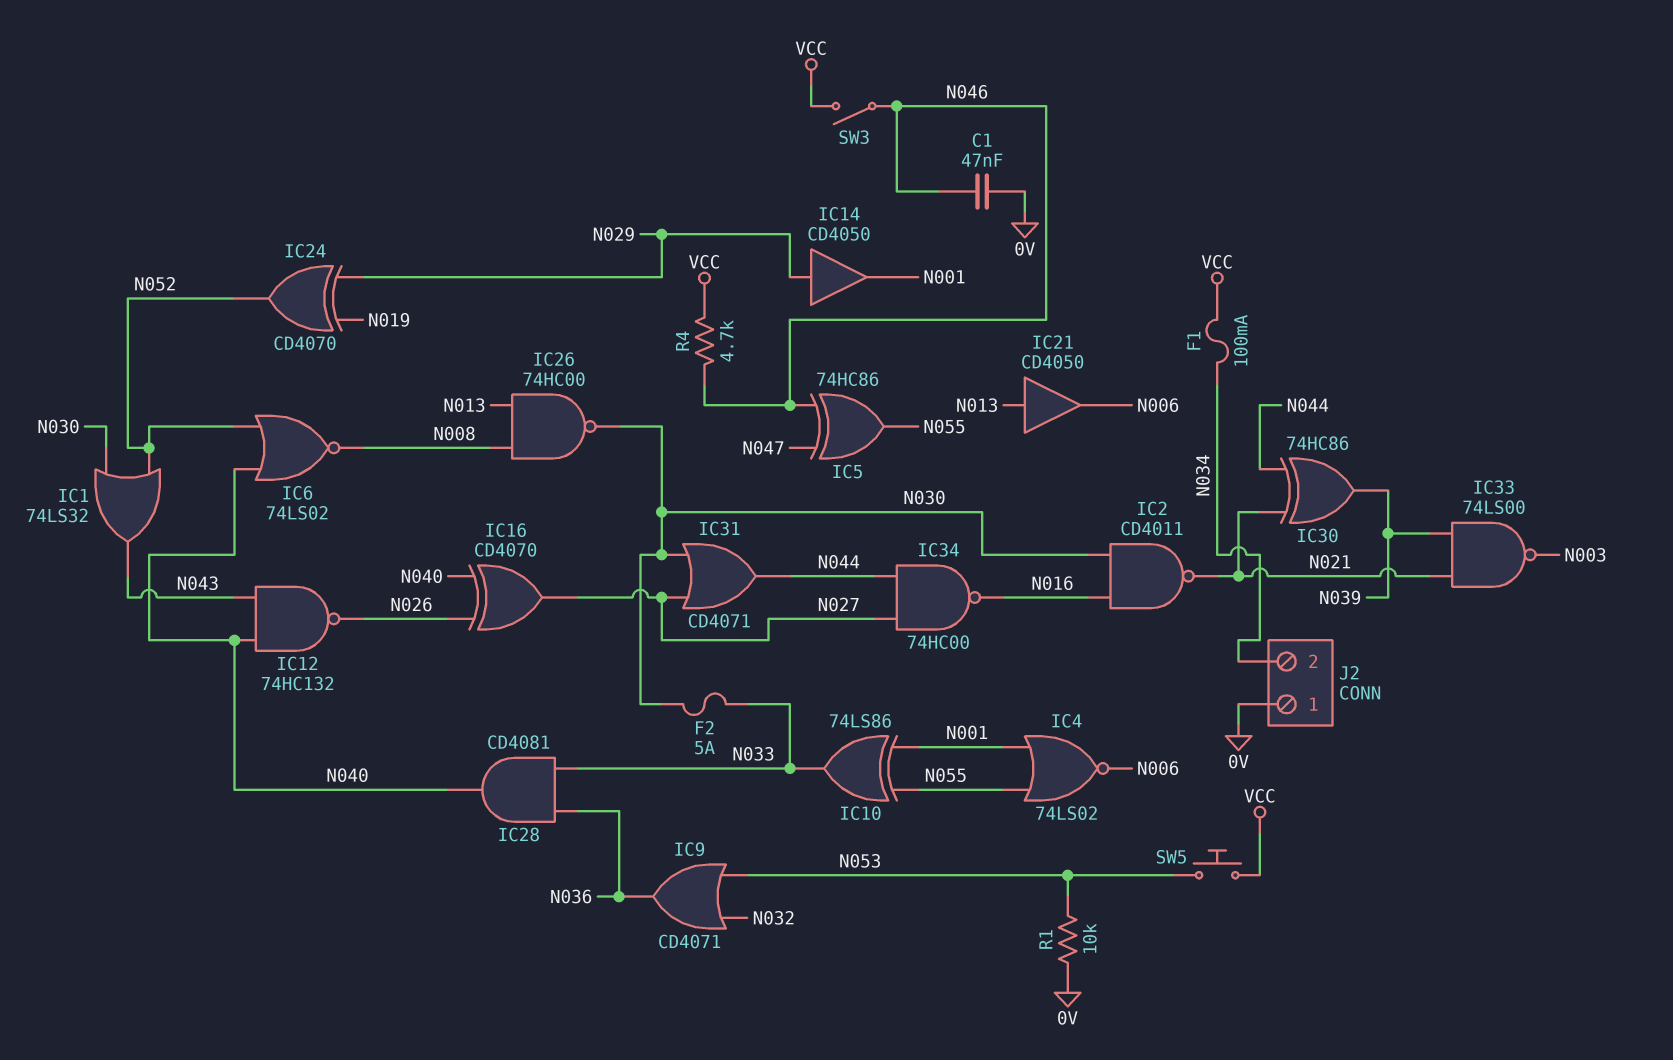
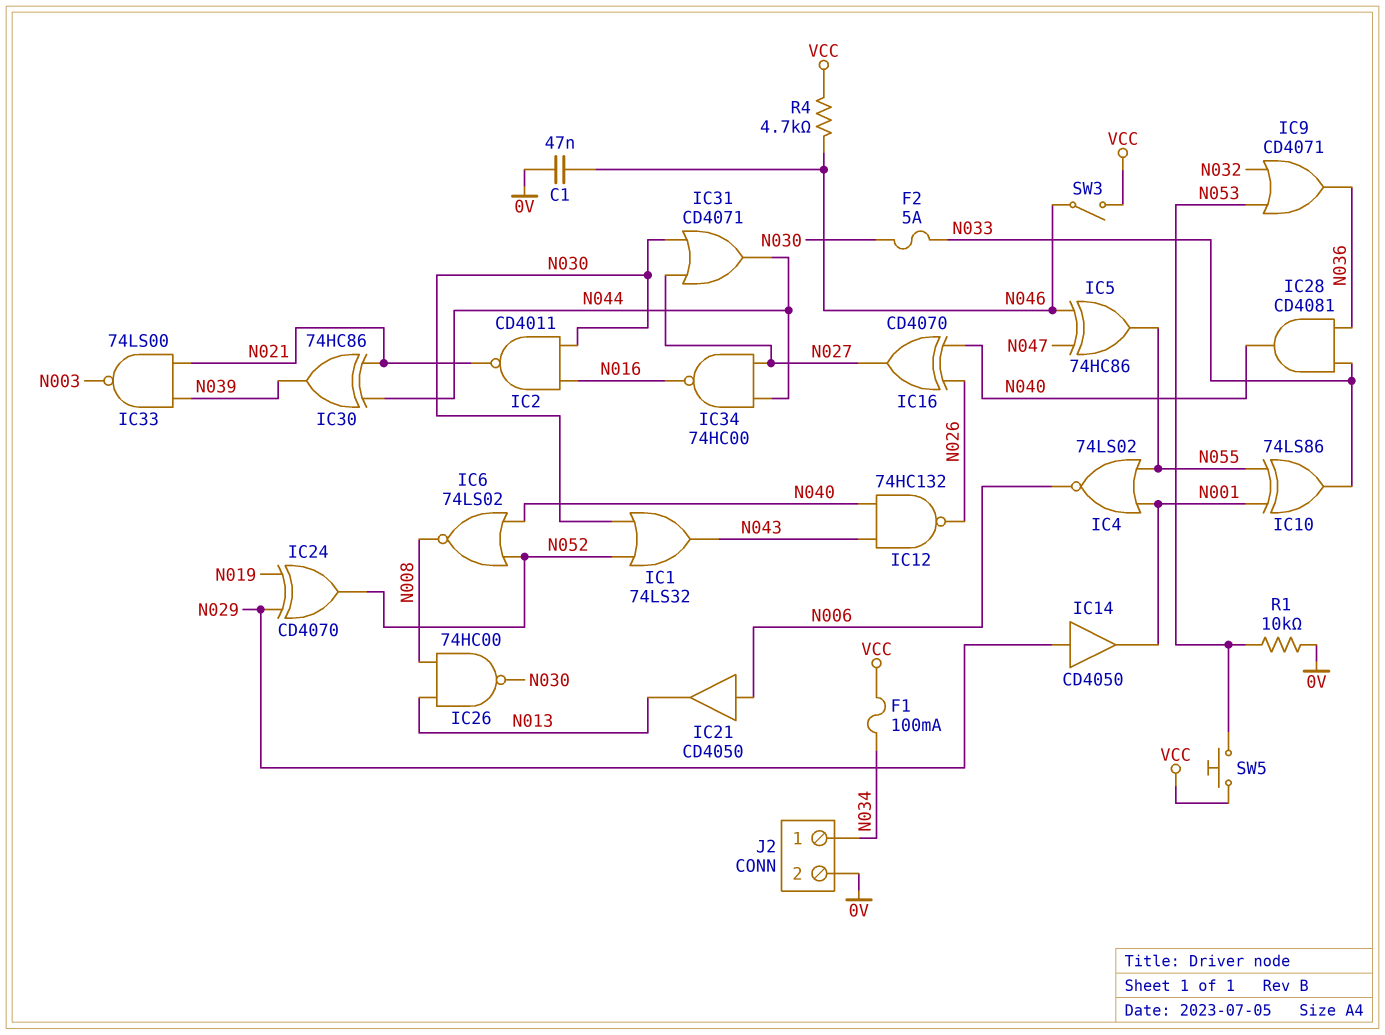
IC21: buffer CD4050 (in N013, out N006) -> buffer CD4050 (in N006, out N013)
J2 pin 1: 0V -> N034
J2 pin 2: N034 -> 0V

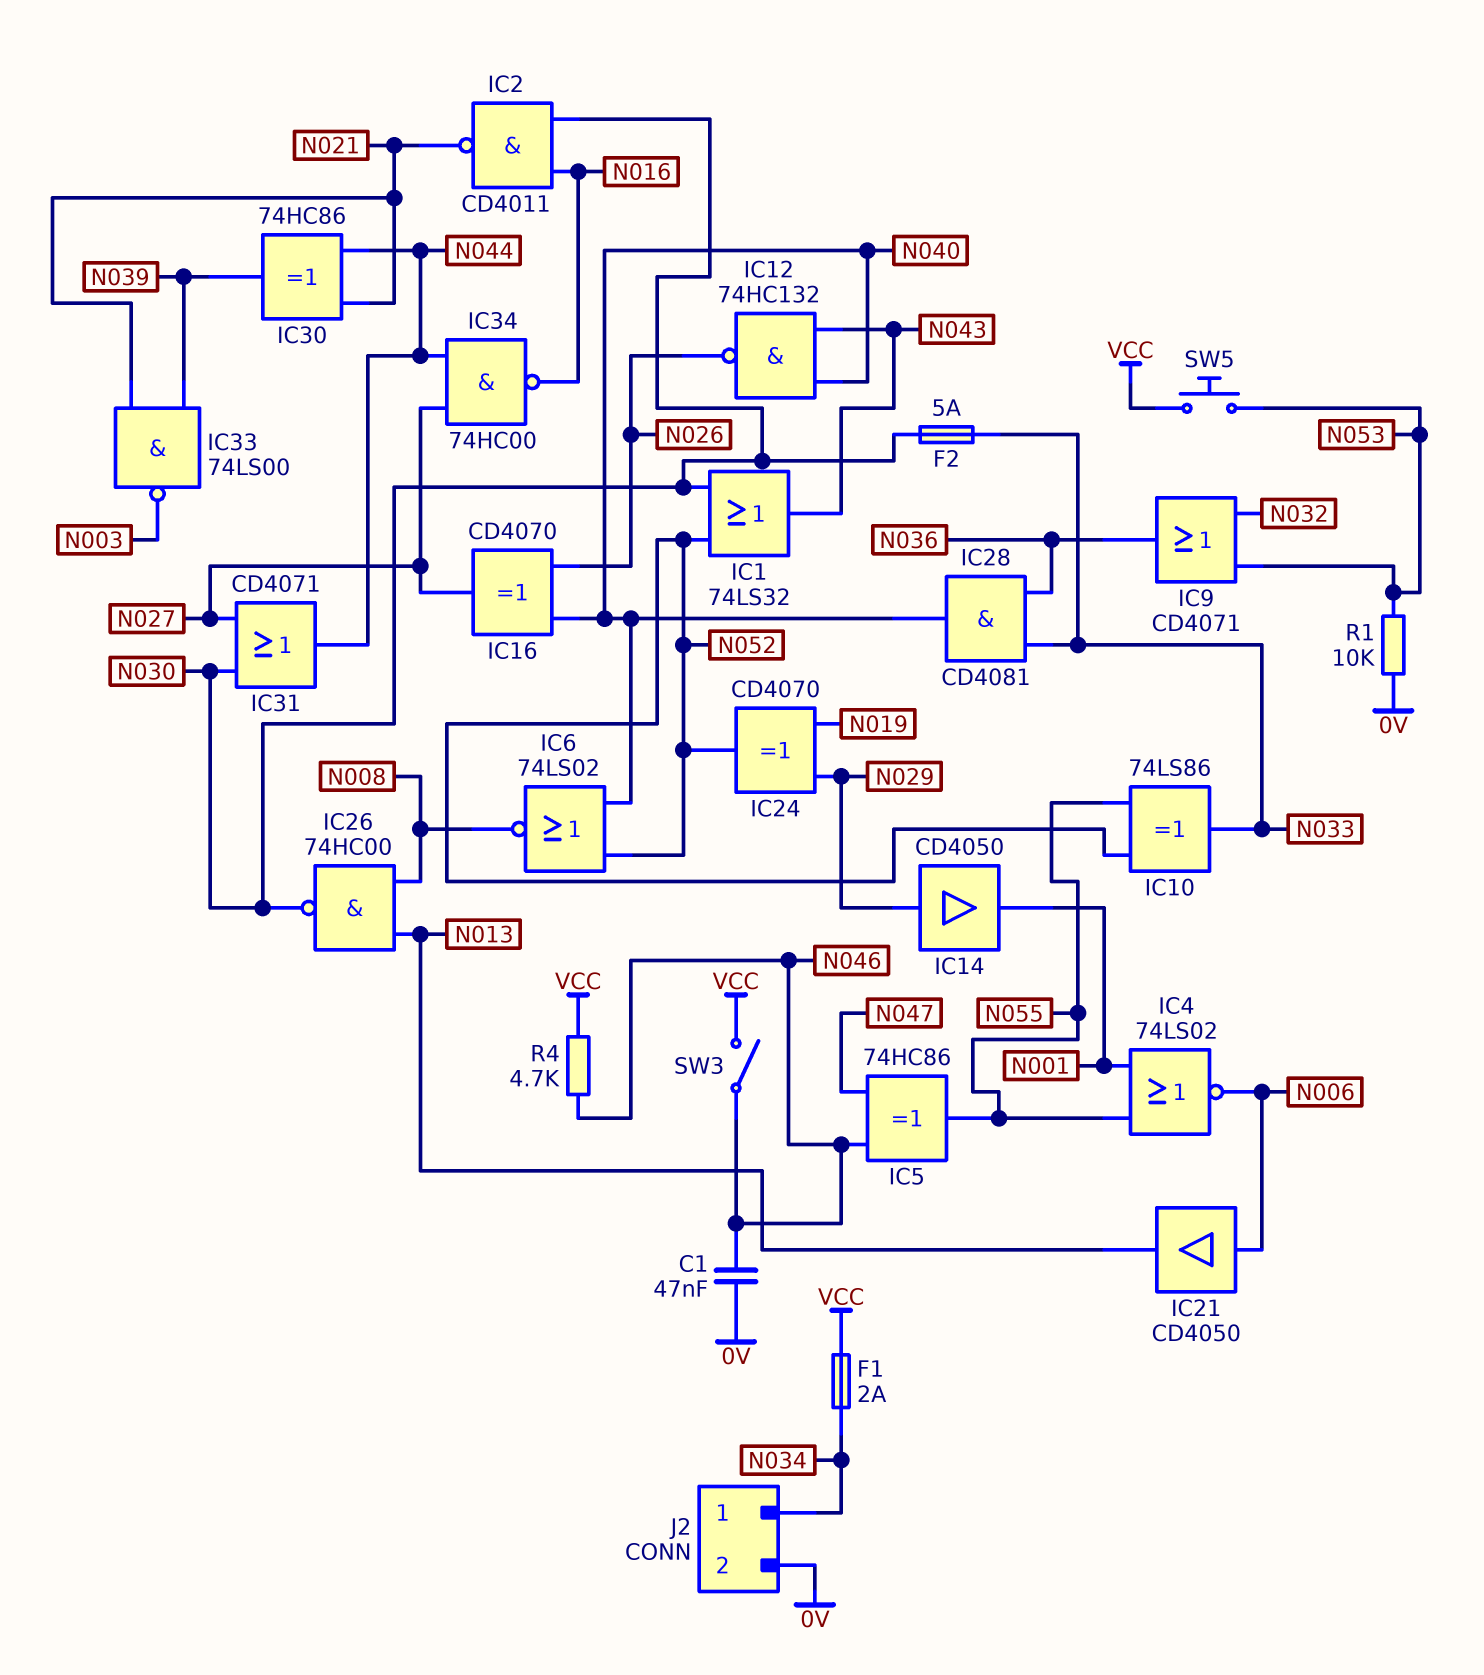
F1: 100mA (N034, VCC) -> 2A (N034, VCC)
IC10: XOR 74LS86 (in N001, in N055, out N033) -> XOR 74LS86 (in N052, in N055, out N033)

